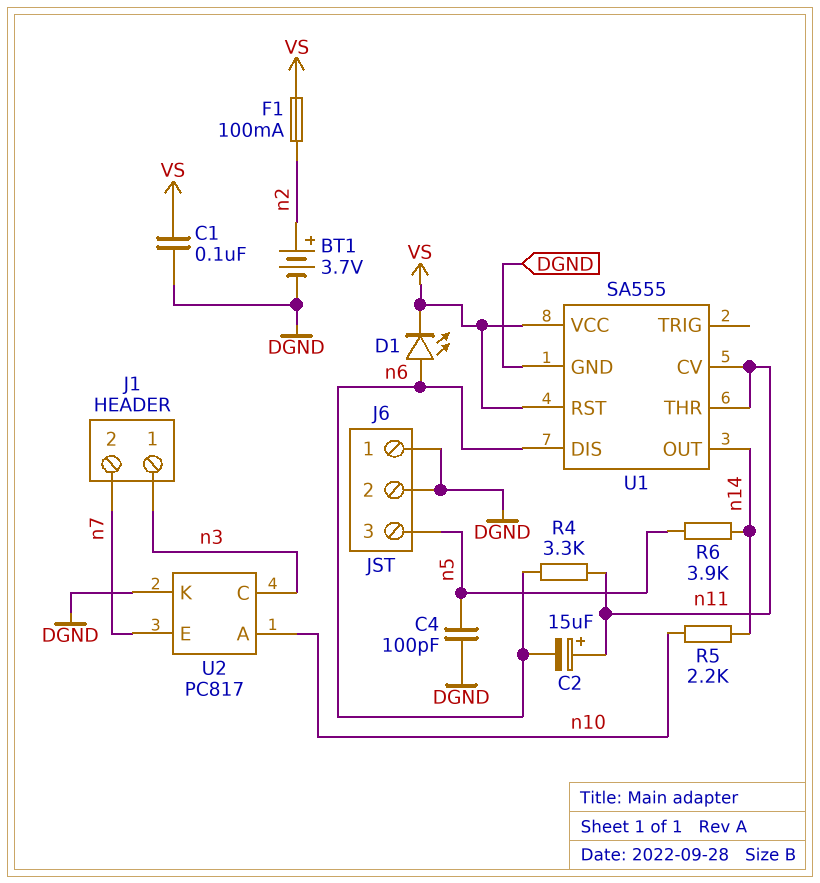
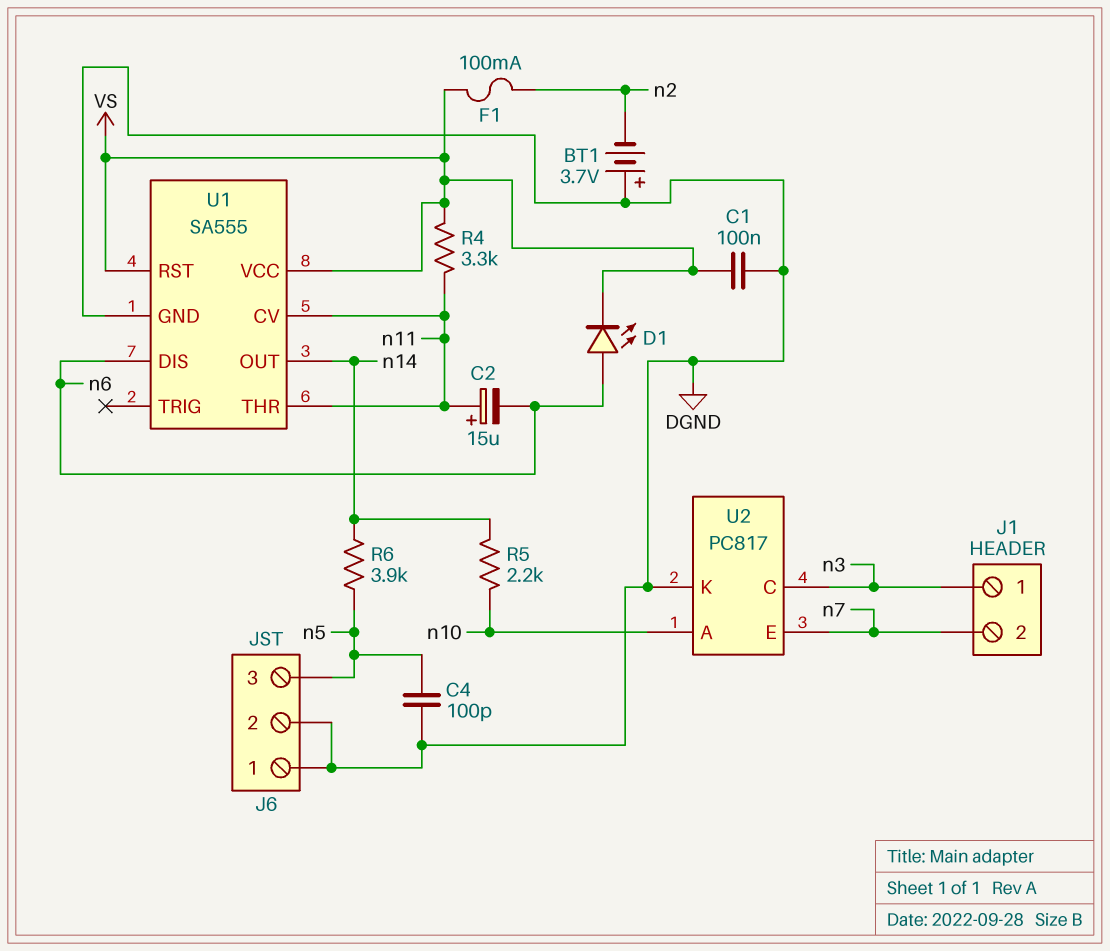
BT1: 3.7V (plus n2, minus DGND) -> 3.7V (plus DGND, minus n2)
R4: 3.3k (n6, n11) -> 3.3k (VS, n11)

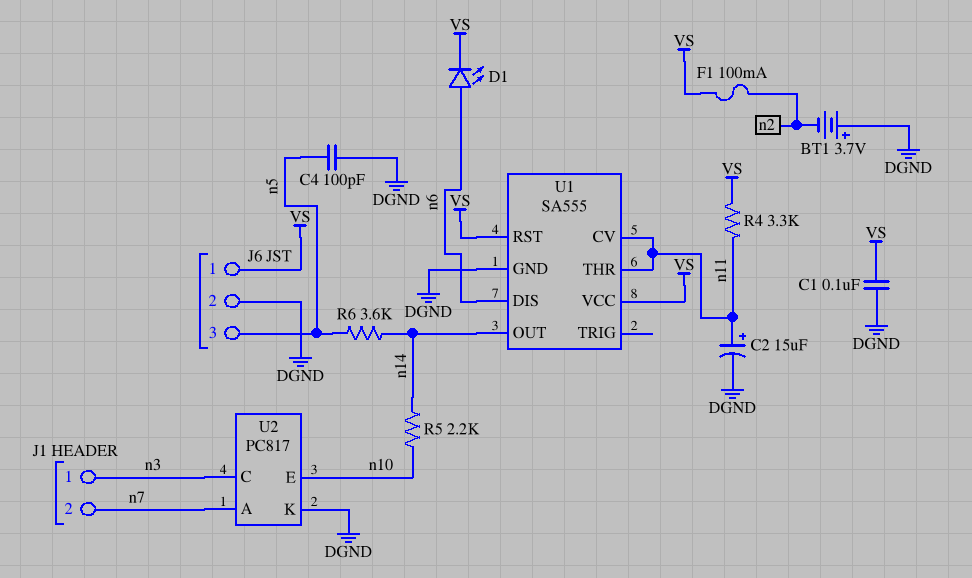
C2: 15uF (plus n11, minus n6) -> 15uF (plus n11, minus DGND)
J6 pin 1: DGND -> VS
R6: 3.9k (n5, n14) -> 3.6k (n5, n14)
U2 pin A: n10 -> n7
U2 pin E: n7 -> n10

